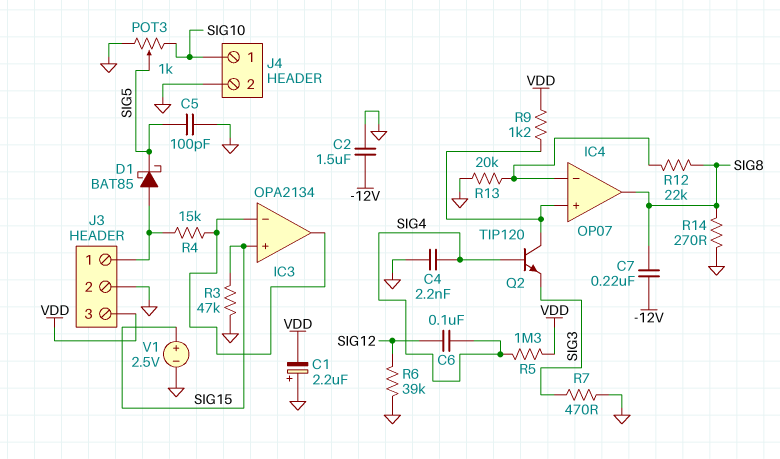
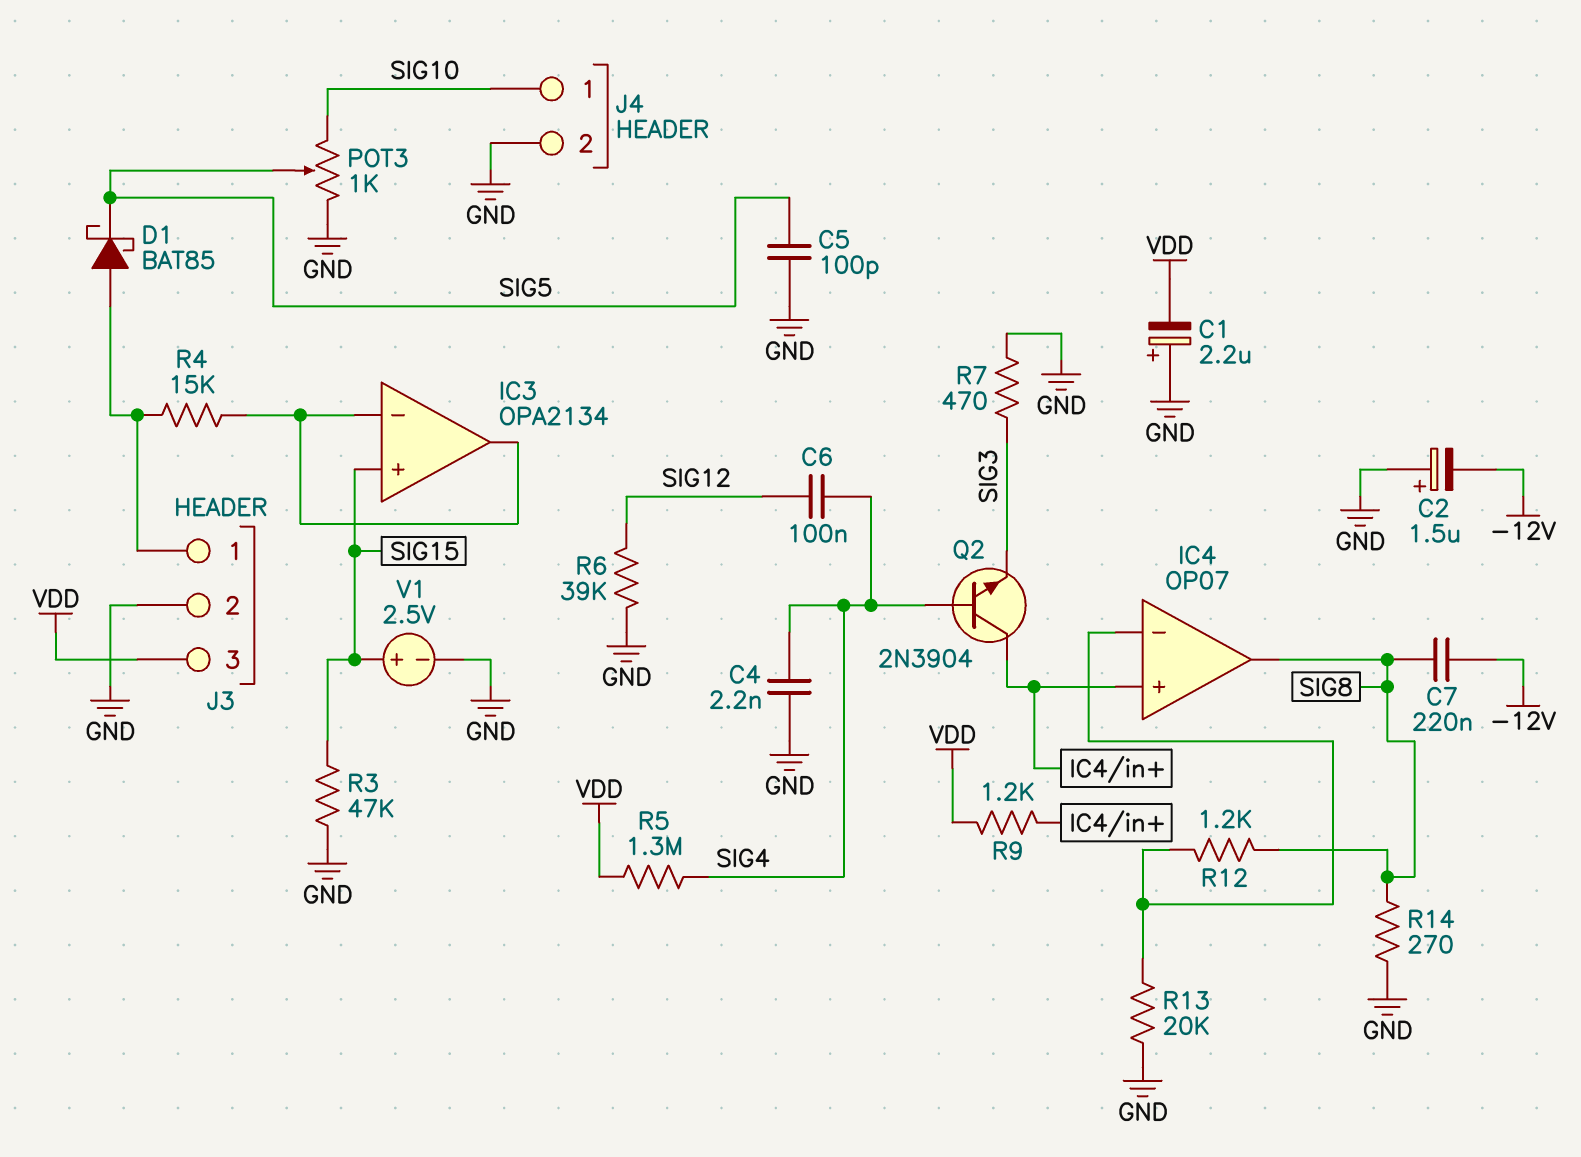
C2: 1.5uF (-12V, GND) -> 1.5uF (plus GND, minus -12V)
Q2: NPN TIP120 (B SIG4, C IC4/in+, E SIG3) -> NPN 2N3904 (B SIG4, C IC4/in+, E SIG3)
R12: 22k (IC4/in-, SIG8) -> 1.2k (IC4/in-, SIG8)

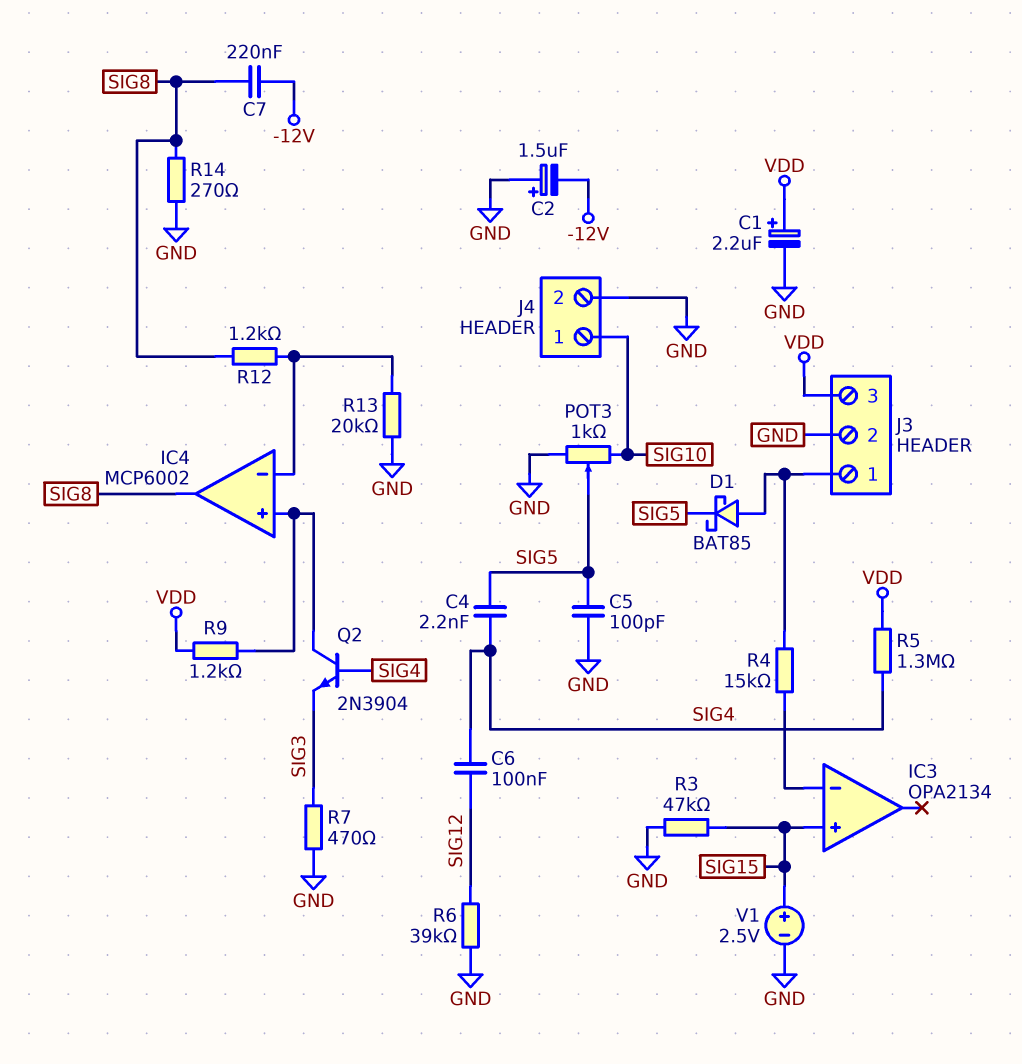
C1: 2.2uF (plus GND, minus VDD) -> 2.2uF (plus VDD, minus GND)
C4: 2.2nF (GND, SIG4) -> 2.2nF (SIG4, SIG5)
IC3 pin out: IC3/in- -> none
IC4: OP07 -> MCP6002

